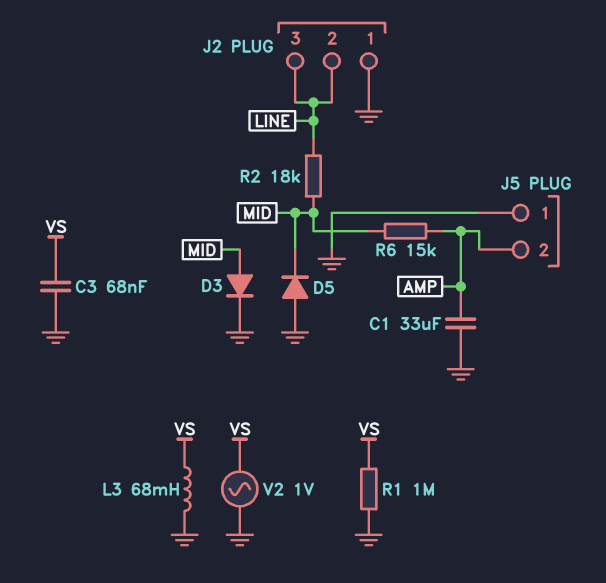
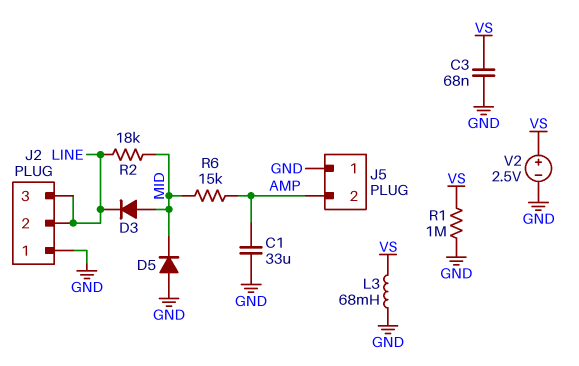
D3: diode (A MID, K GND) -> diode (A MID, K LINE)
V2: AC 1V (GND, VS) -> 2.5V (plus VS, minus GND)

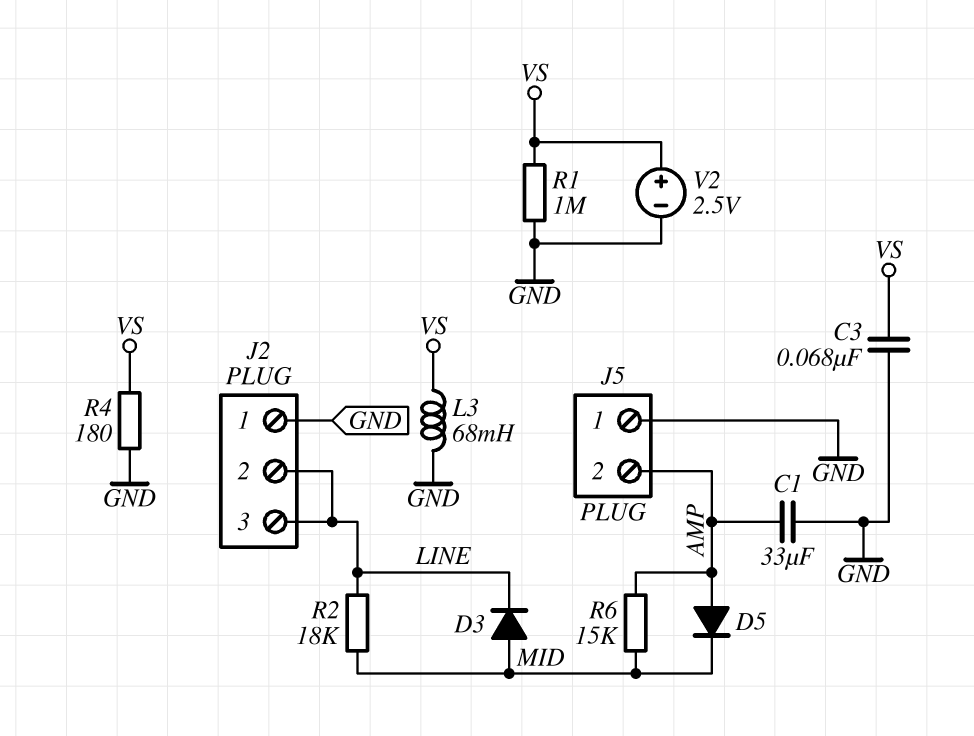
D5: diode (A GND, K MID) -> diode (A AMP, K MID)
R4: none -> 180 (GND, VS)

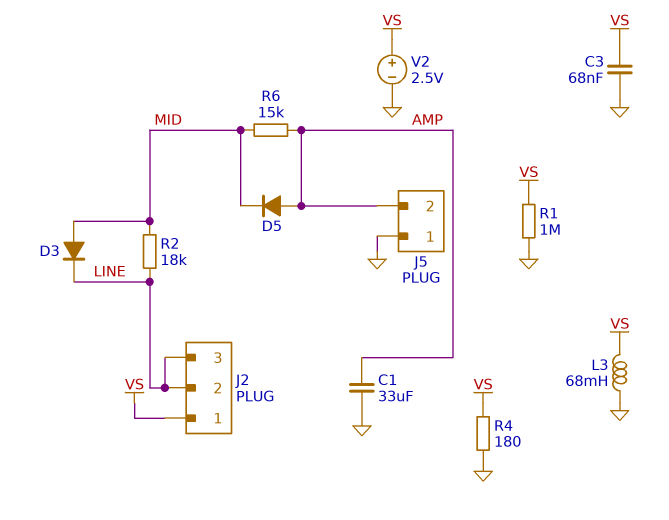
J2 pin 1: GND -> VS

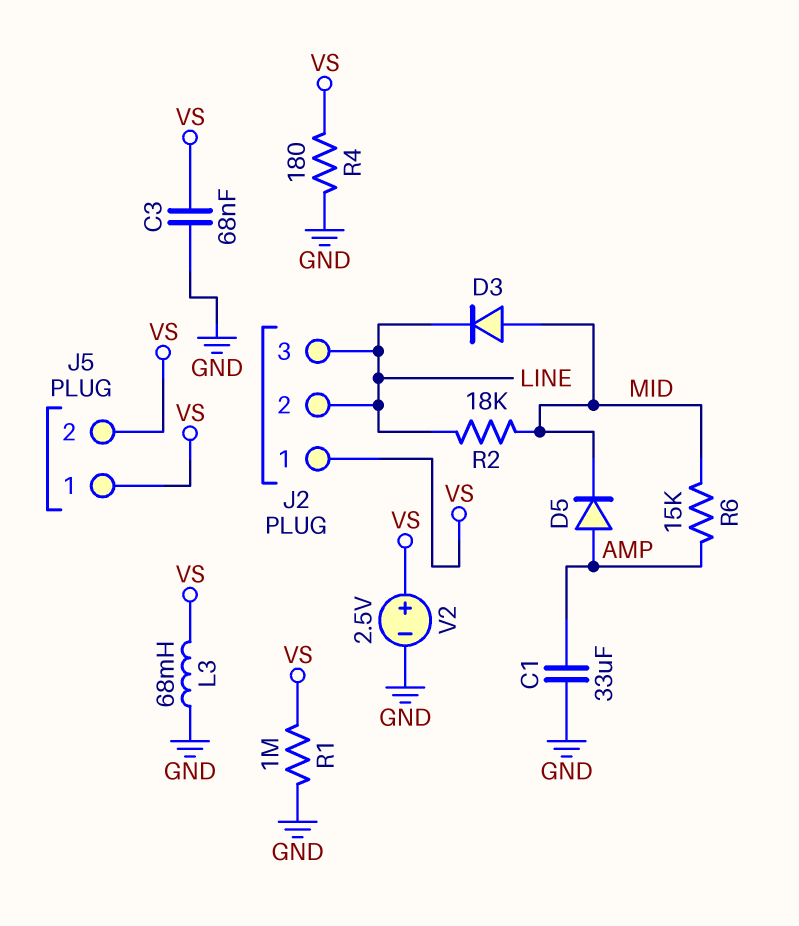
J5 pin 1: GND -> VS
J5 pin 2: AMP -> VS

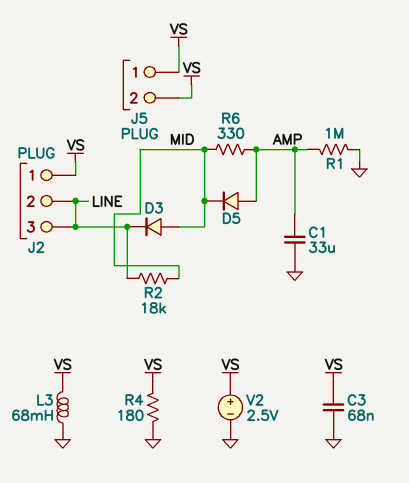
R1: 1M (GND, VS) -> 1M (AMP, GND)
R6: 15k (AMP, MID) -> 330 (AMP, MID)

